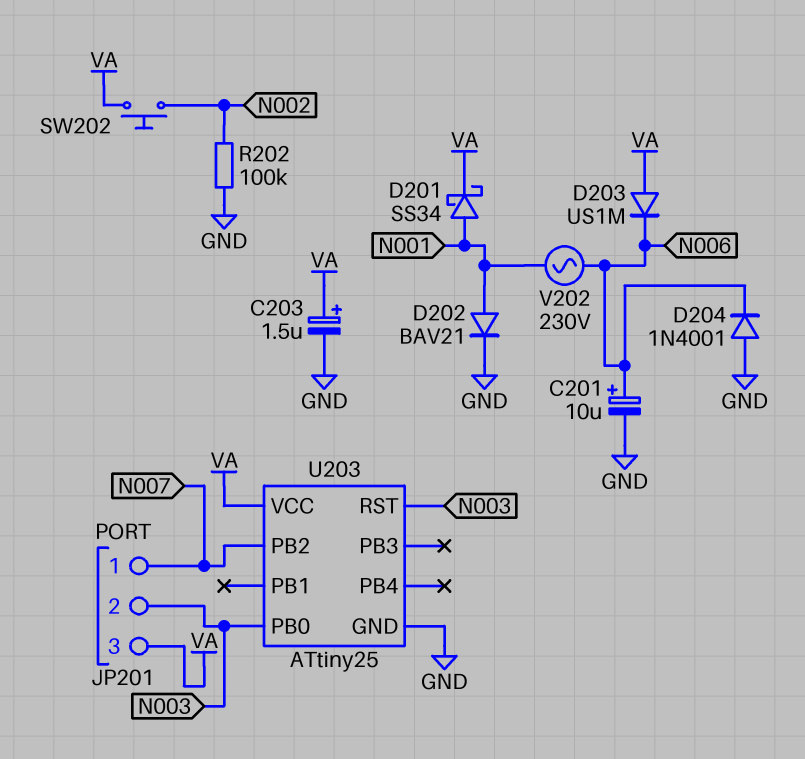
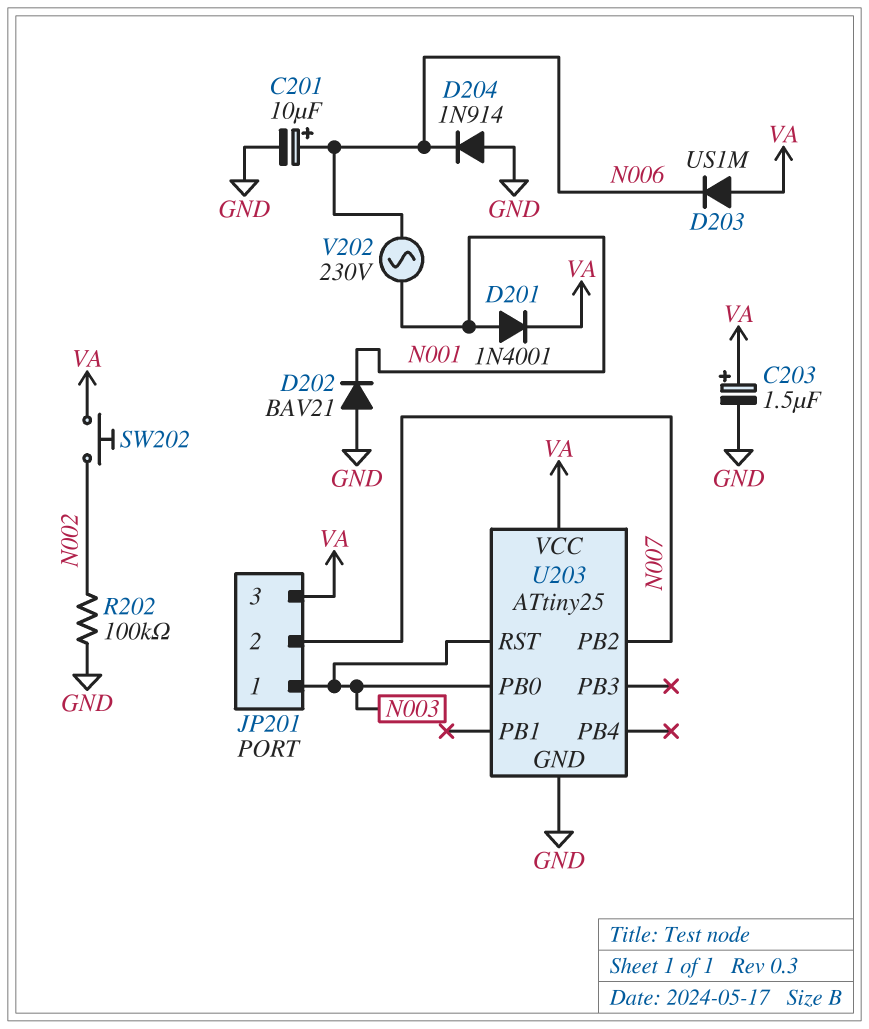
D201: schottky SS34 (A N001, K VA) -> diode 1N4001 (A N001, K VA)
D202: diode BAV21 (A N001, K GND) -> diode BAV21 (A GND, K N001)
D204: diode 1N4001 (A GND, K N006) -> diode 1N914 (A GND, K N006)
JP201 pin 1: N007 -> N003
JP201 pin 2: N003 -> N007

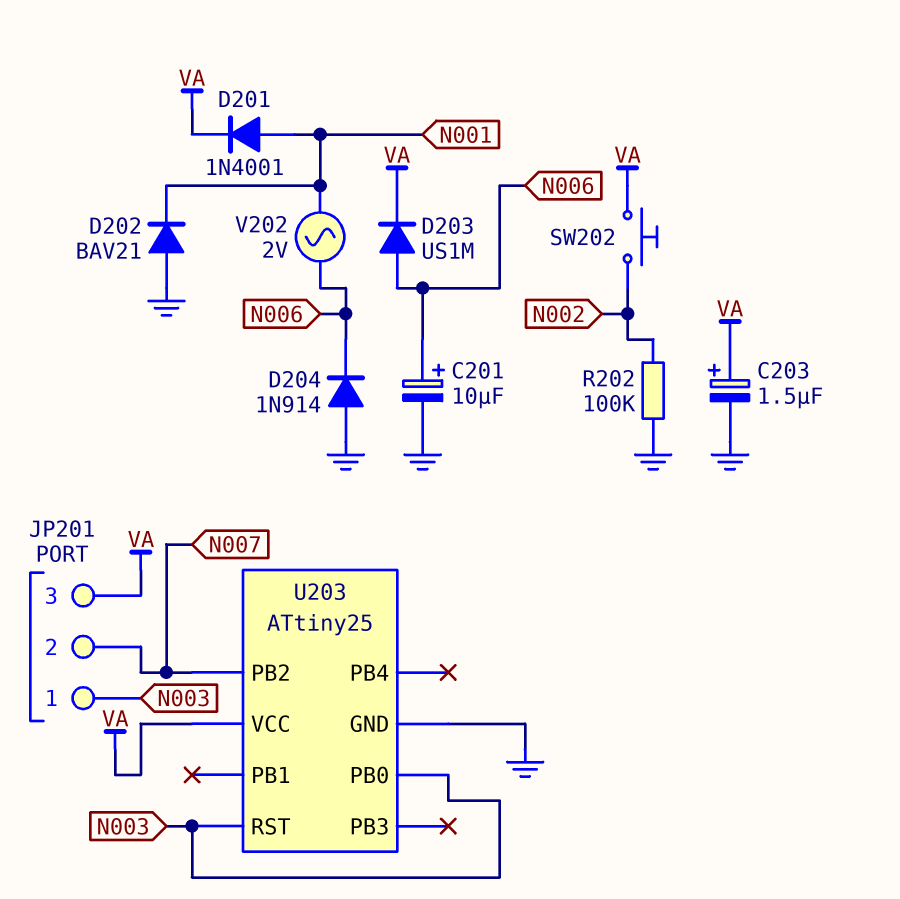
D203: diode US1M (A VA, K N006) -> diode US1M (A N006, K VA)
V202: AC 230V (N001, N006) -> AC 2V (N001, N006)

